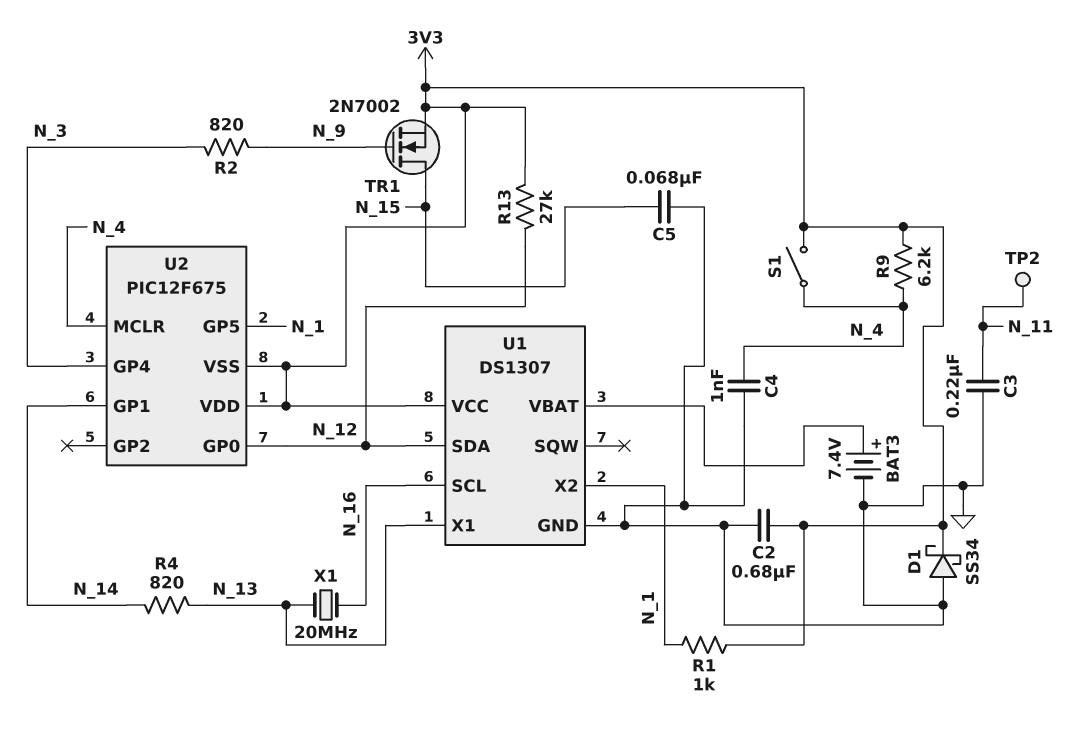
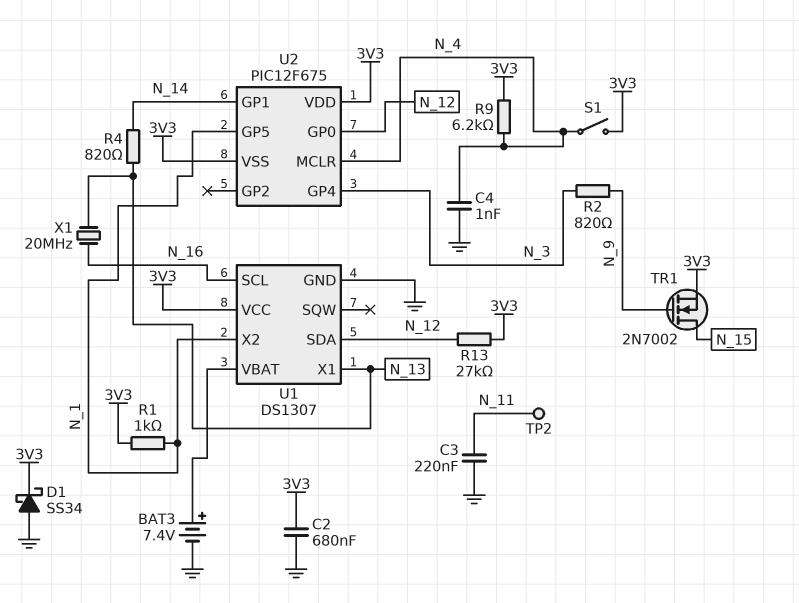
C5: 68nF (GND, N_15) -> none

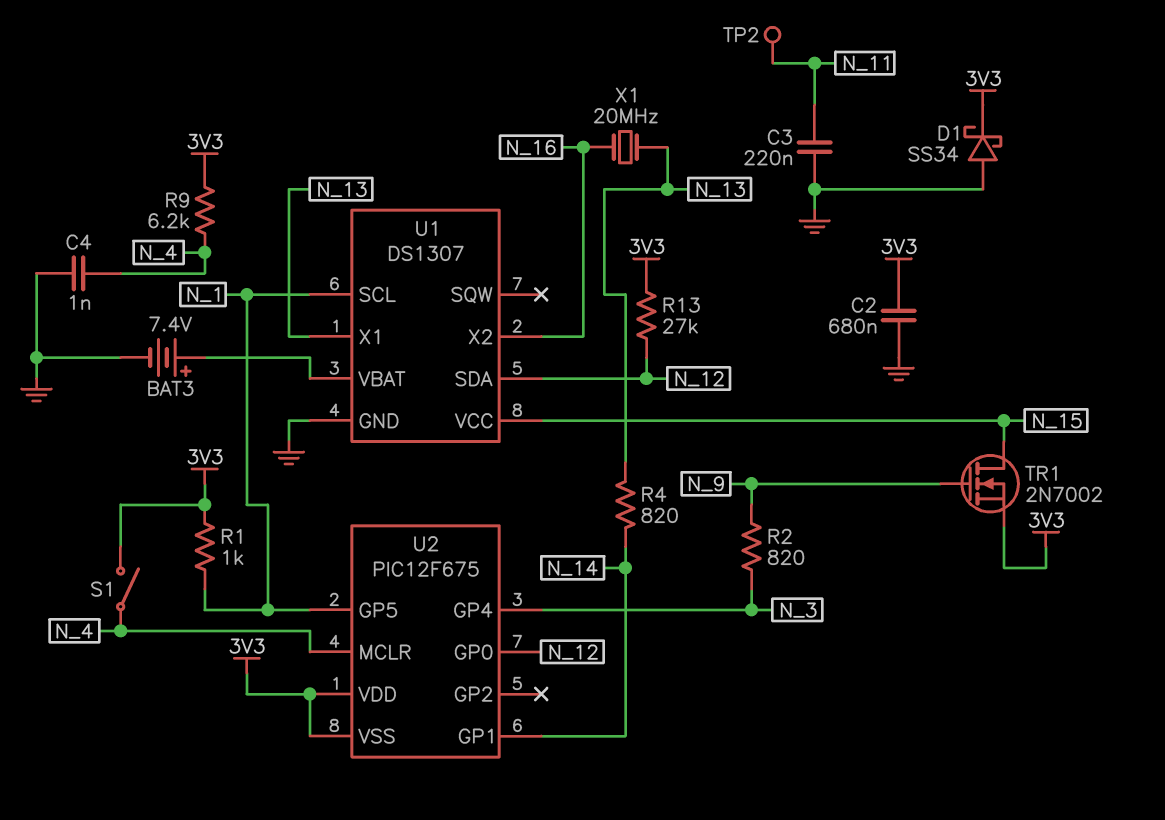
U1 pin SCL: N_16 -> N_1
U1 pin VCC: 3V3 -> N_15
U1 pin X2: N_1 -> N_16

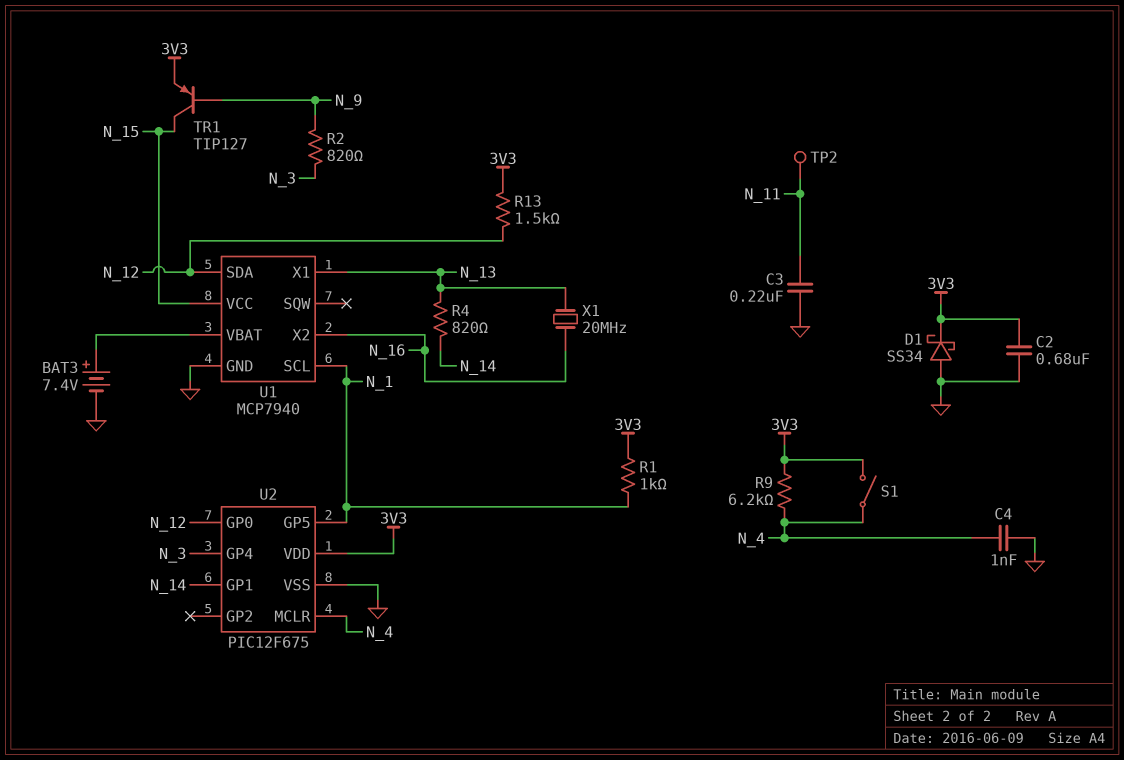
R13: 27k (3V3, N_12) -> 1.5k (3V3, N_12)
TR1: NMOS 2N7002 (G N_9, D N_15, S 3V3) -> PNP TIP127 (B N_9, C N_15, E 3V3)
U1: DS1307 -> MCP7940
U2 pin VSS: 3V3 -> GND

